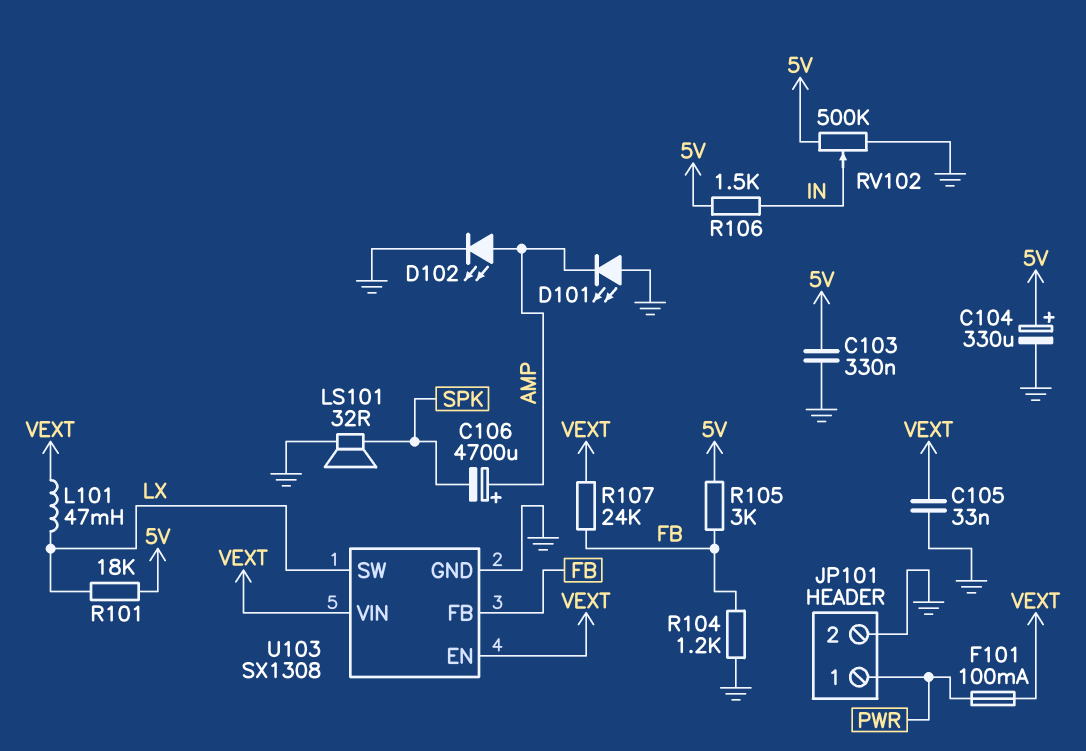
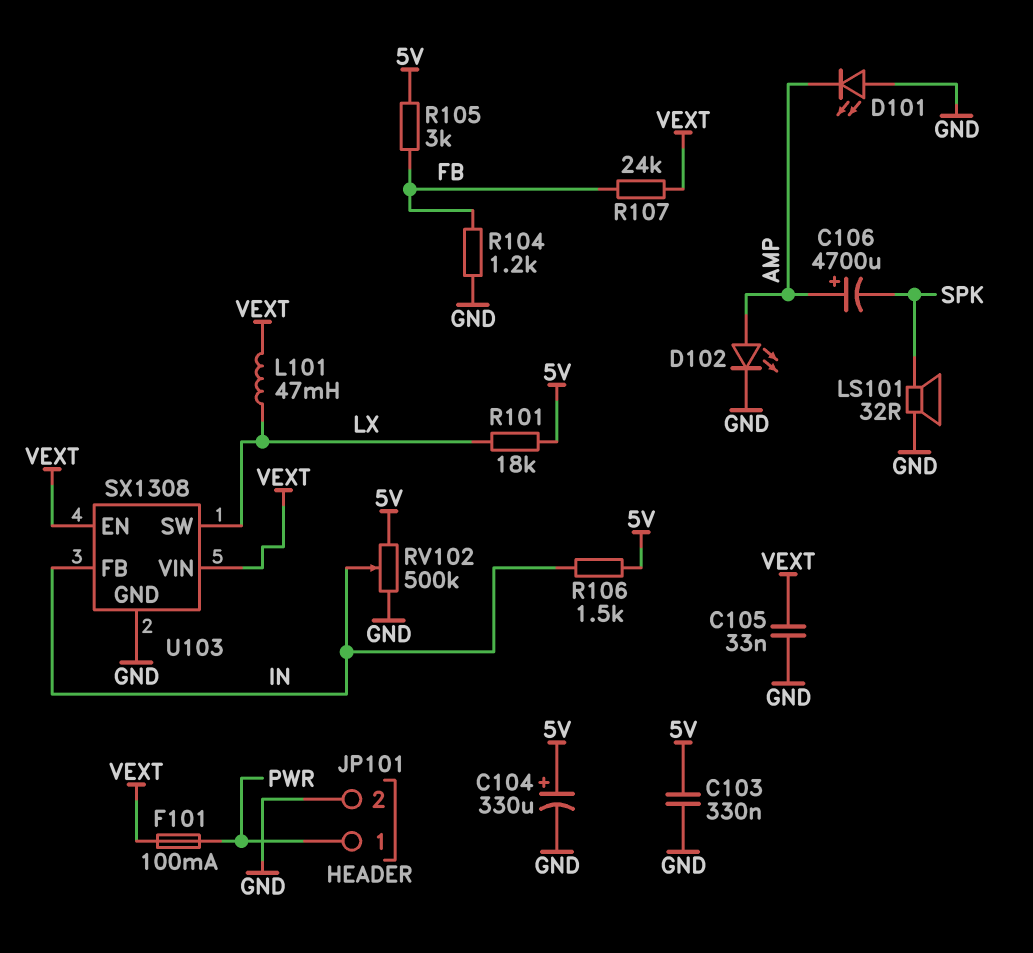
U103 pin FB: FB -> IN

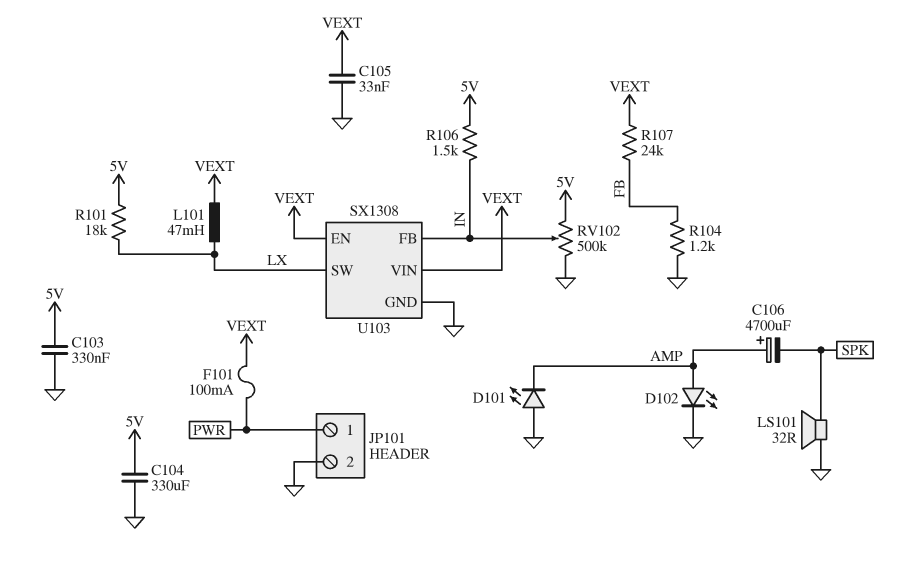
C104: 330uF (plus 5V, minus GND) -> 330uF (5V, GND)
R105: 3k (5V, FB) -> none

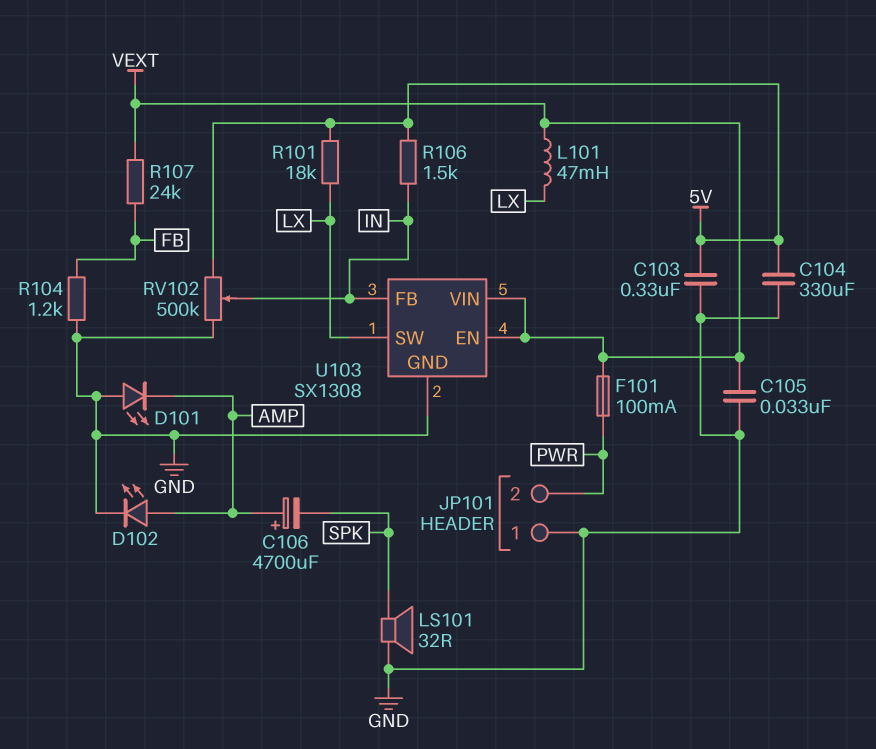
JP101 pin 1: PWR -> GND
JP101 pin 2: GND -> PWR

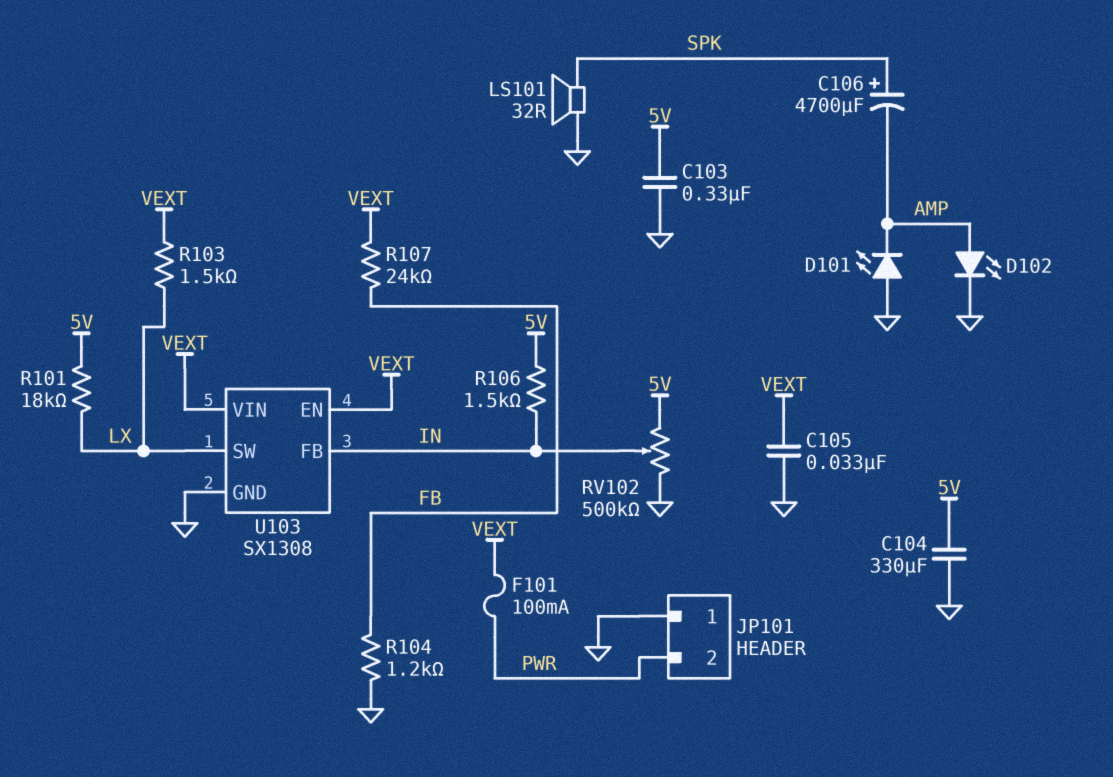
C106: 4700uF (plus AMP, minus SPK) -> 4700uF (plus SPK, minus AMP)
L101: 47mH (LX, VEXT) -> none
R103: none -> 1.5k (LX, VEXT)

